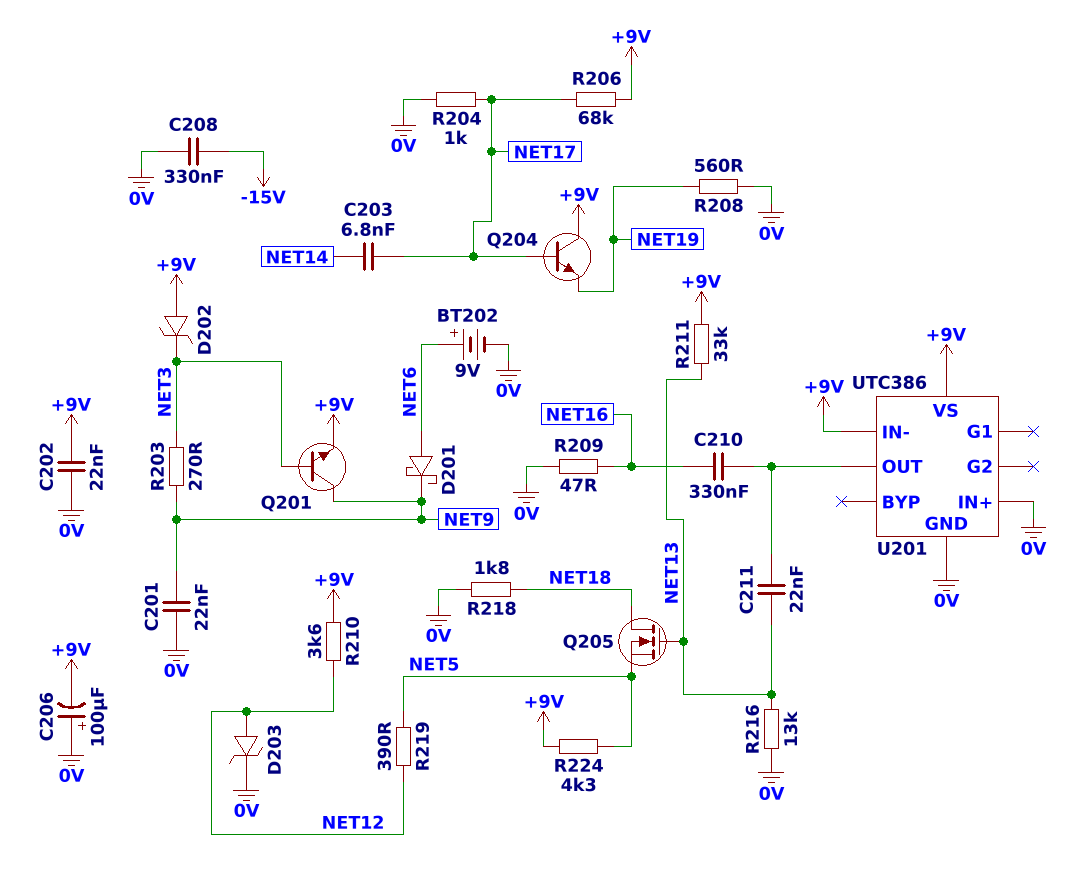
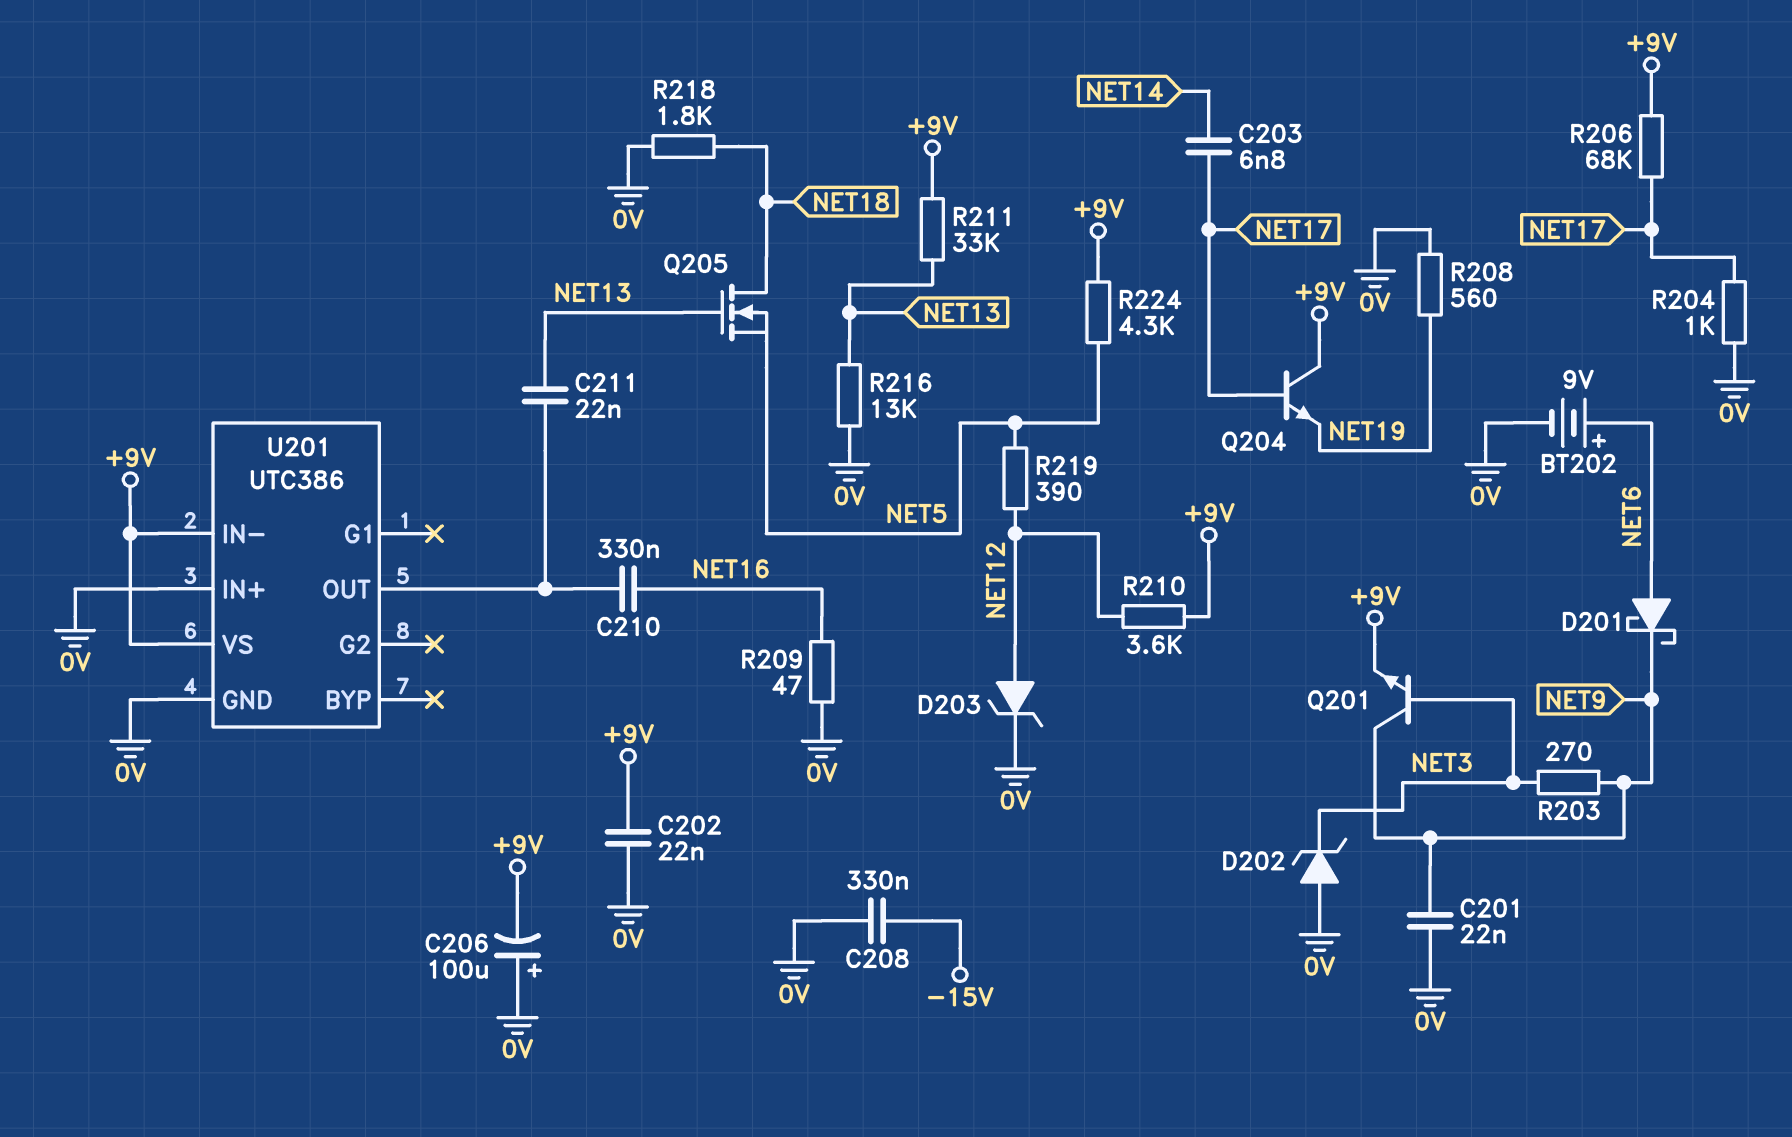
D202: zener (A +9V, K NET3) -> zener (A 0V, K NET3)

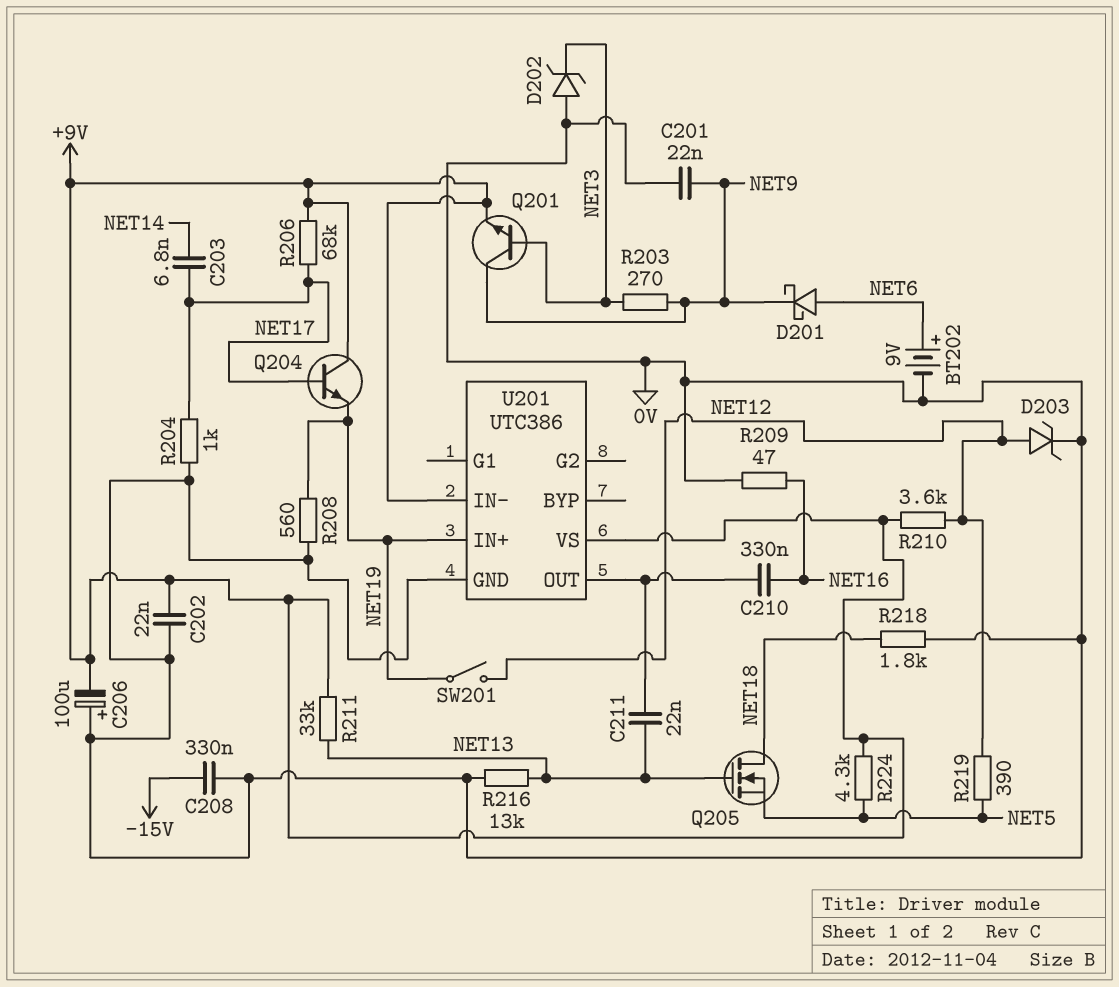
SW201: none -> switch (NET12, NET19)
U201 pin IN+: 0V -> NET19

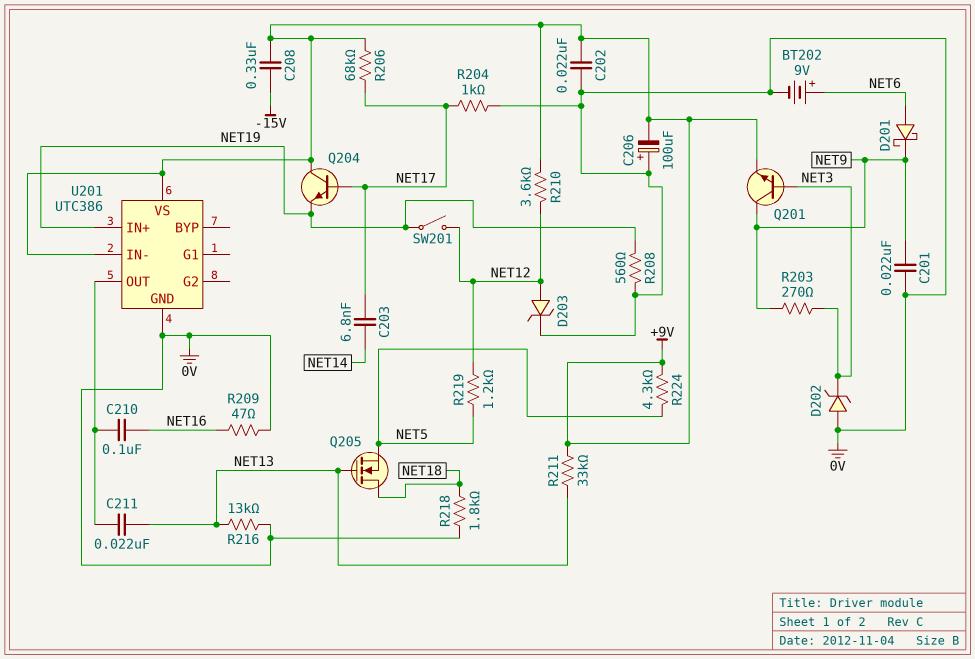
C208: 330nF (-15V, 0V) -> 330nF (+9V, -15V)
C210: 330nF (NET16, U201/OUT) -> 100nF (NET16, U201/OUT)
R219: 390 (NET5, NET12) -> 1.2k (NET5, NET12)

